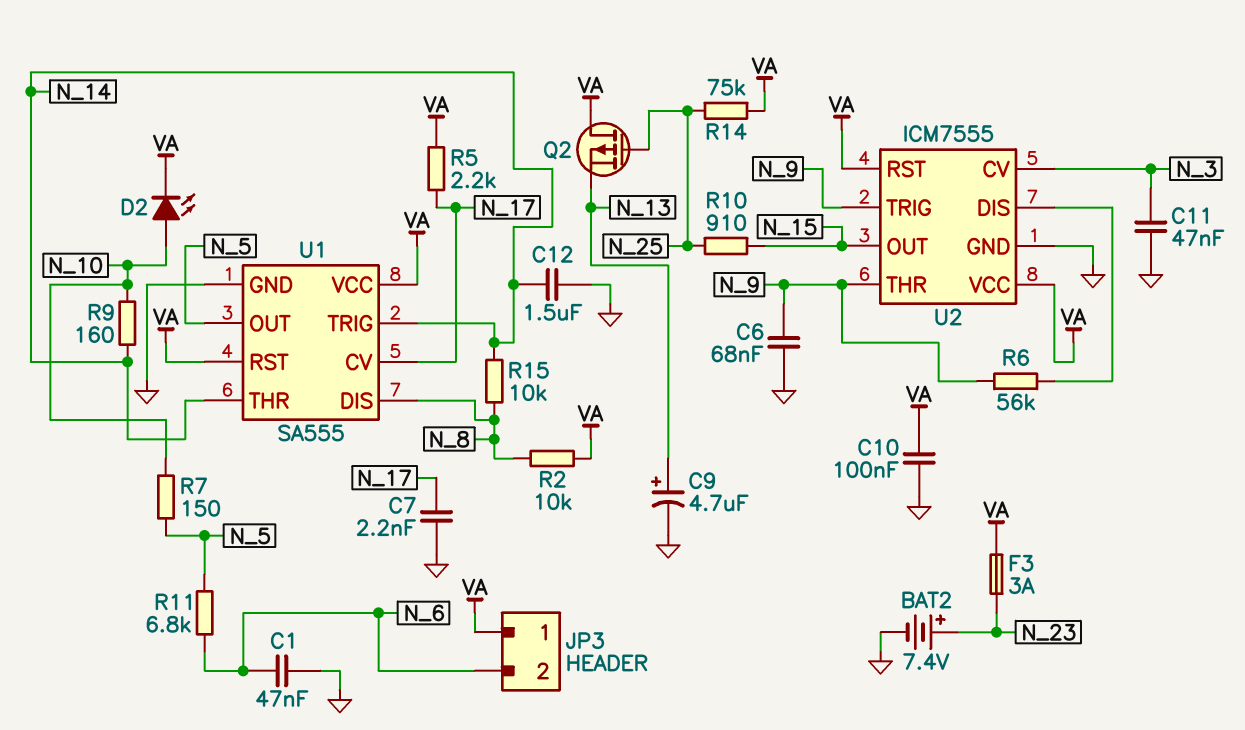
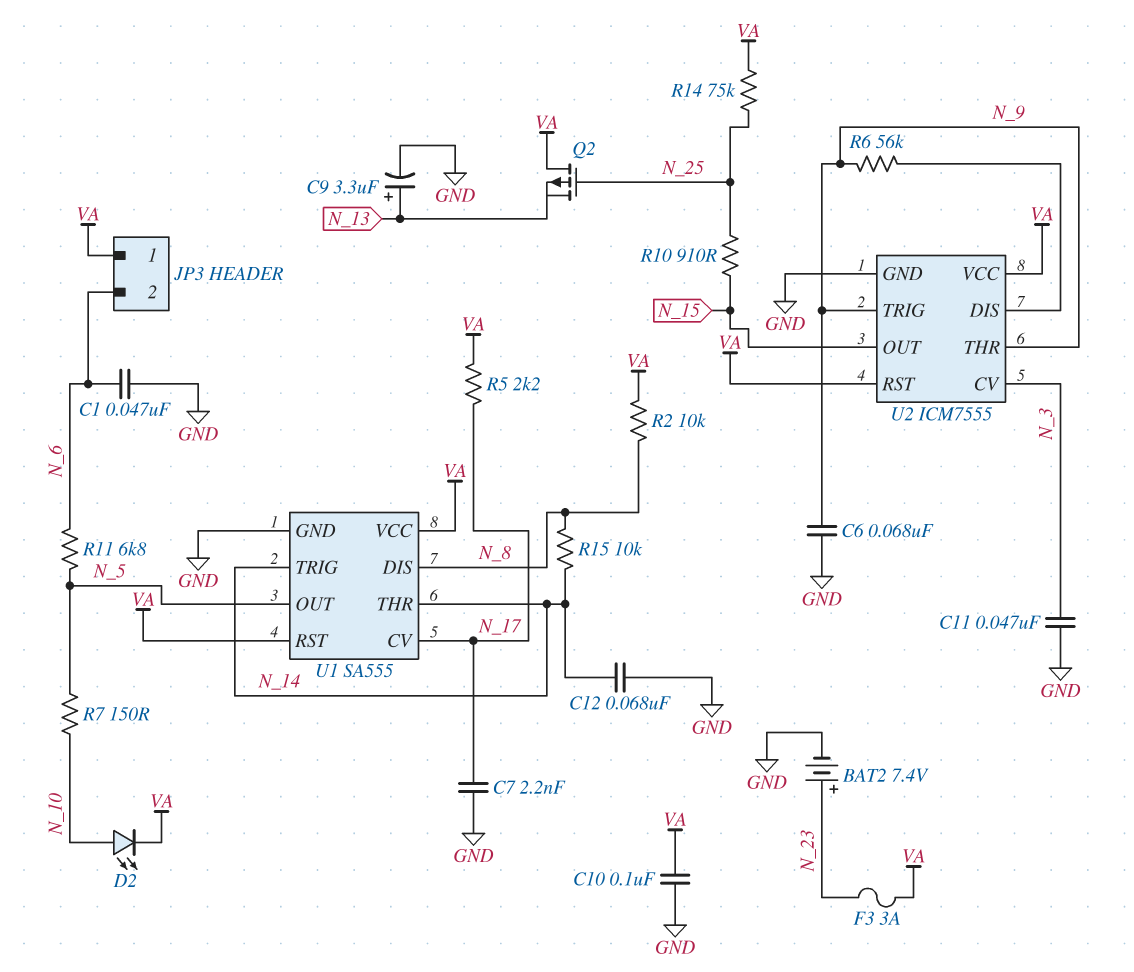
C9: 4.7uF (plus N_13, minus GND) -> 3.3uF (plus N_13, minus GND)
C12: 1.5uF (GND, N_14) -> 68nF (GND, N_14)
R9: 160 (N_10, N_14) -> none

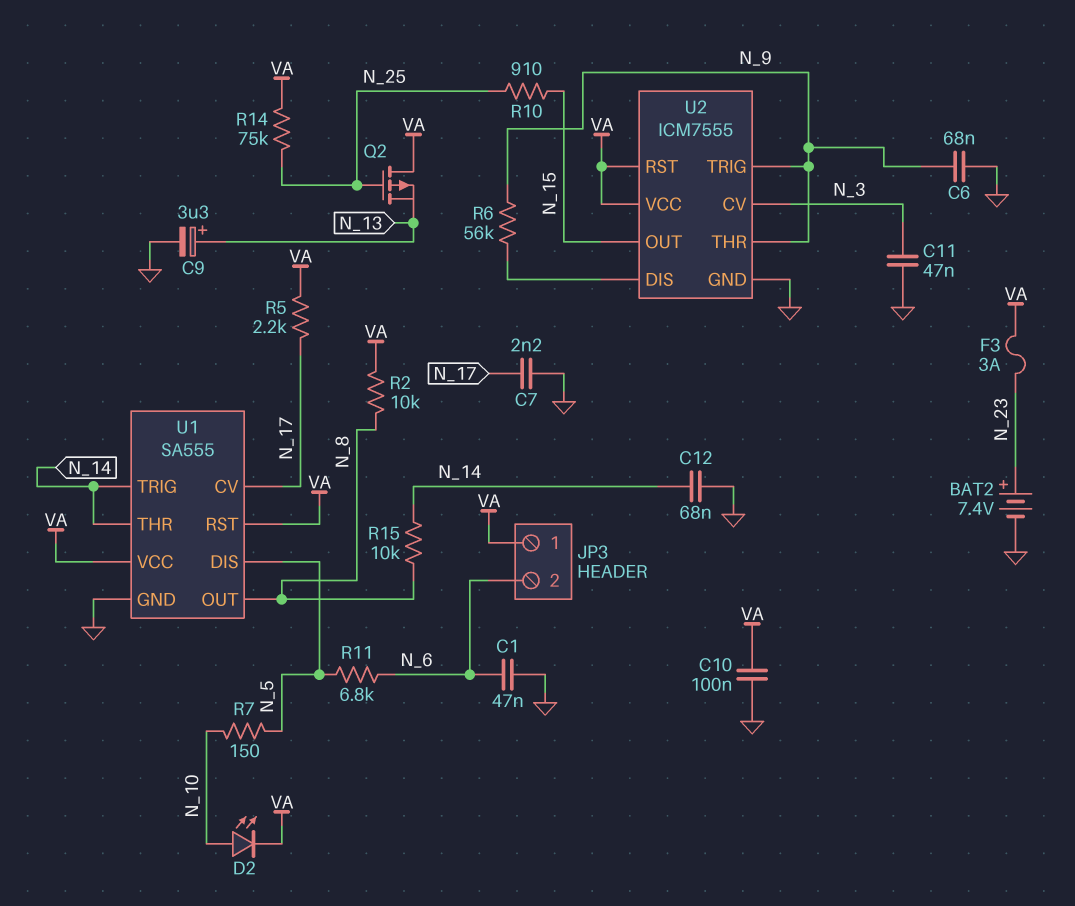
U1 pin DIS: N_8 -> N_5
U1 pin OUT: N_5 -> N_8

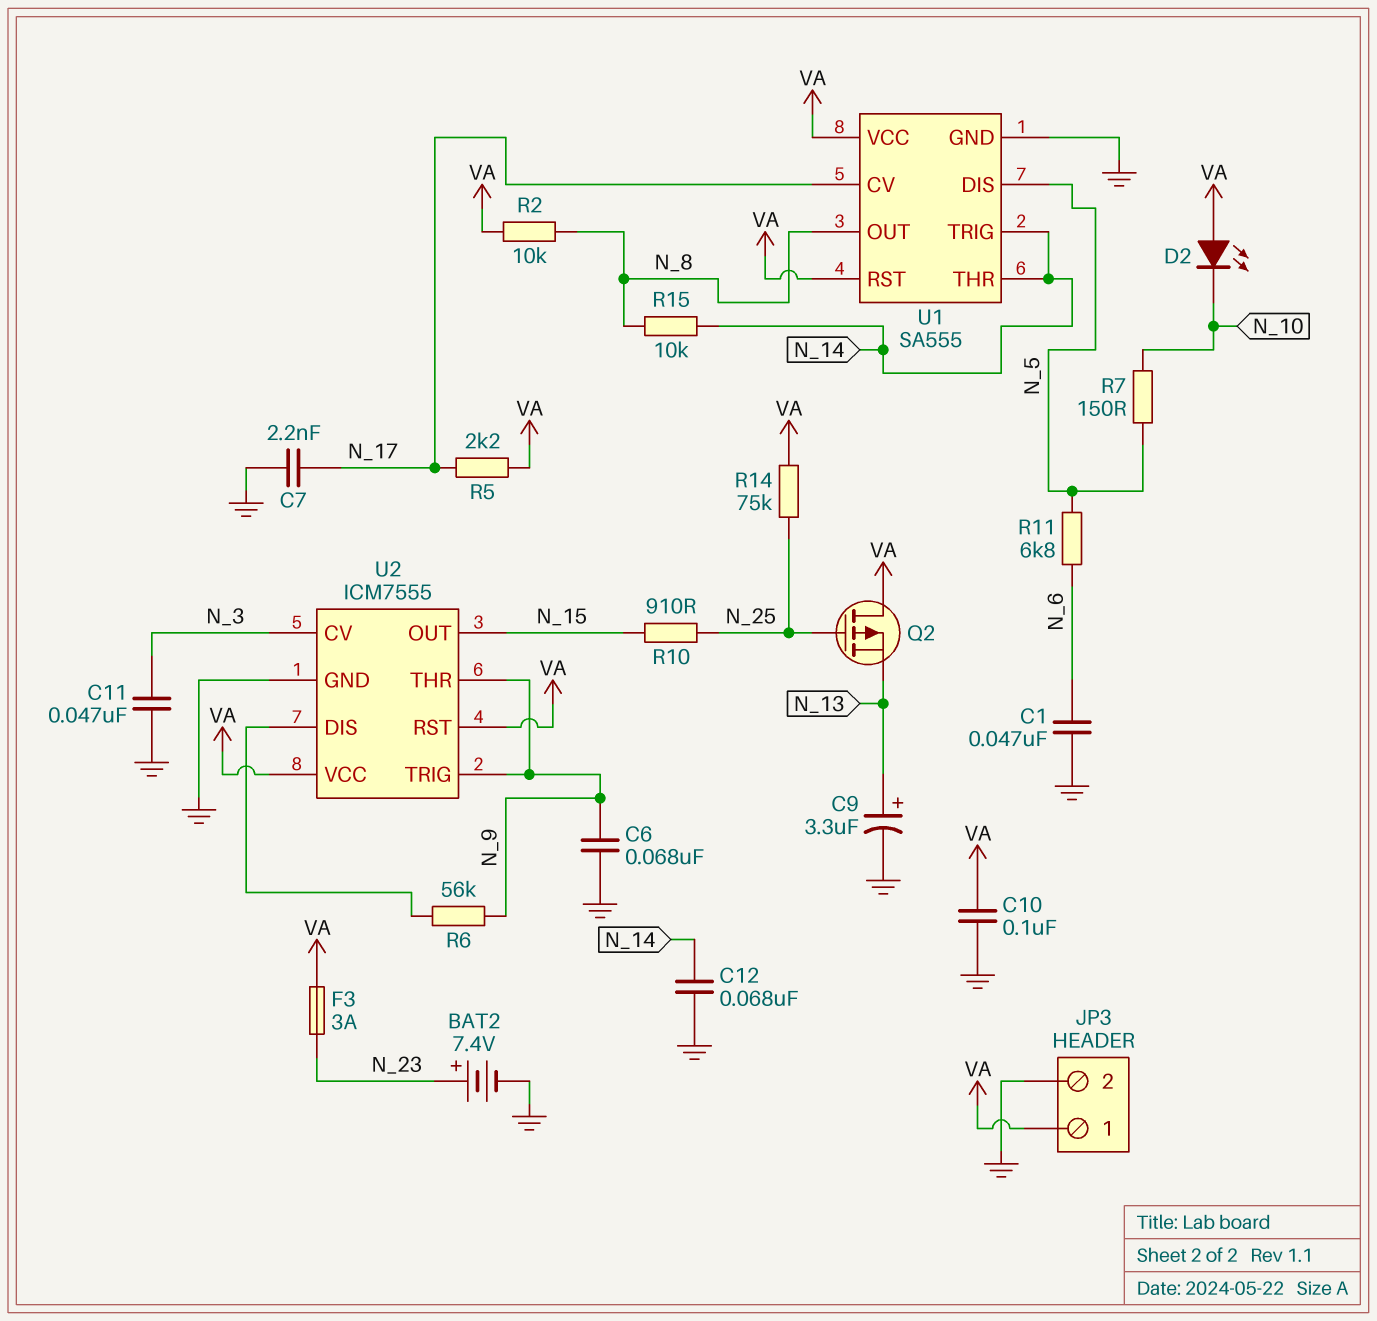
D2: LED (A N_10, K VA) -> LED (A VA, K N_10)
JP3 pin 2: N_6 -> GND

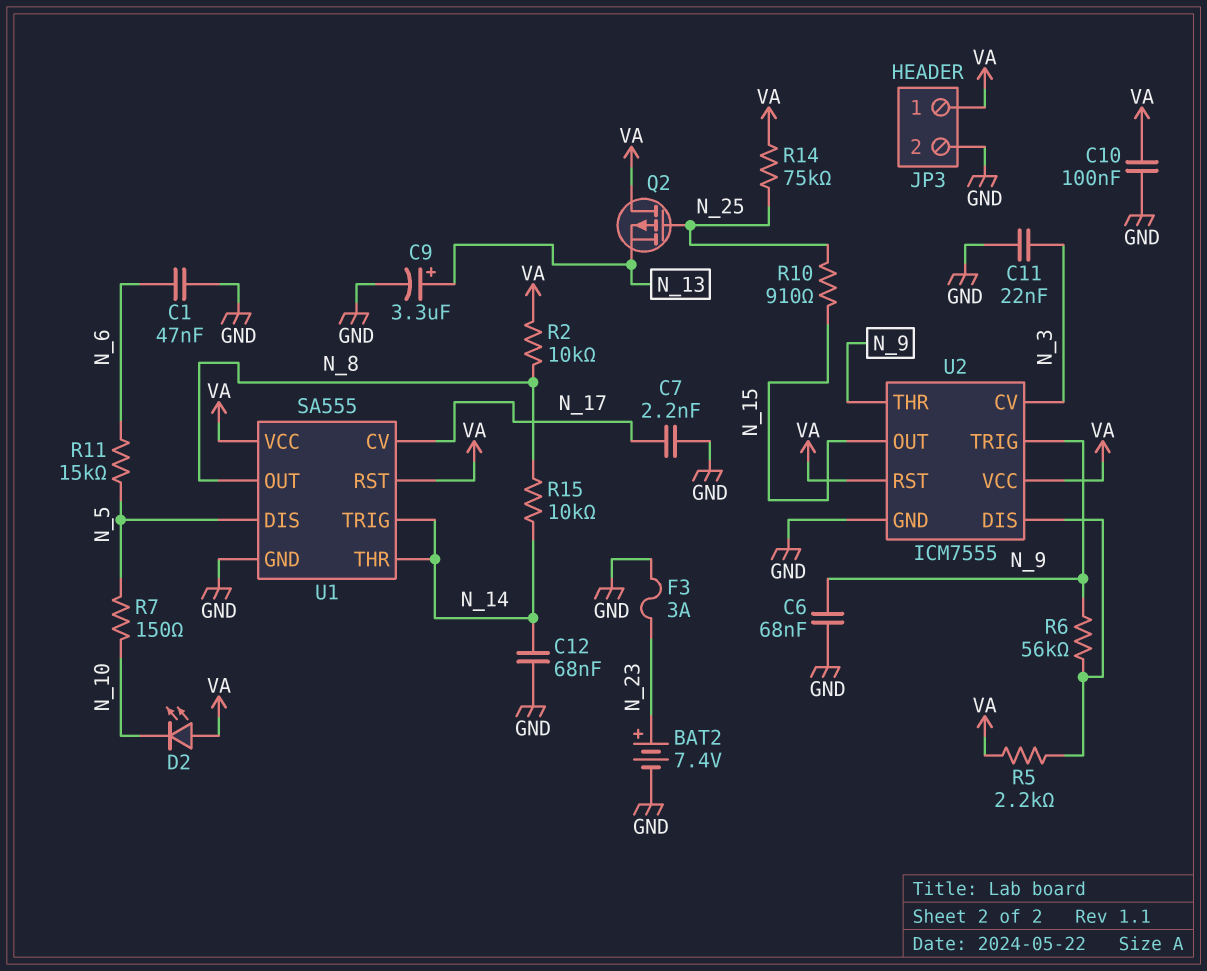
C11: 47nF (GND, N_3) -> 22nF (GND, N_3)
F3: 3A (N_23, VA) -> 3A (GND, N_23)
R5: 2.2k (N_17, VA) -> 2.2k (U2/DIS, VA)
R11: 6.8k (N_5, N_6) -> 15k (N_5, N_6)

